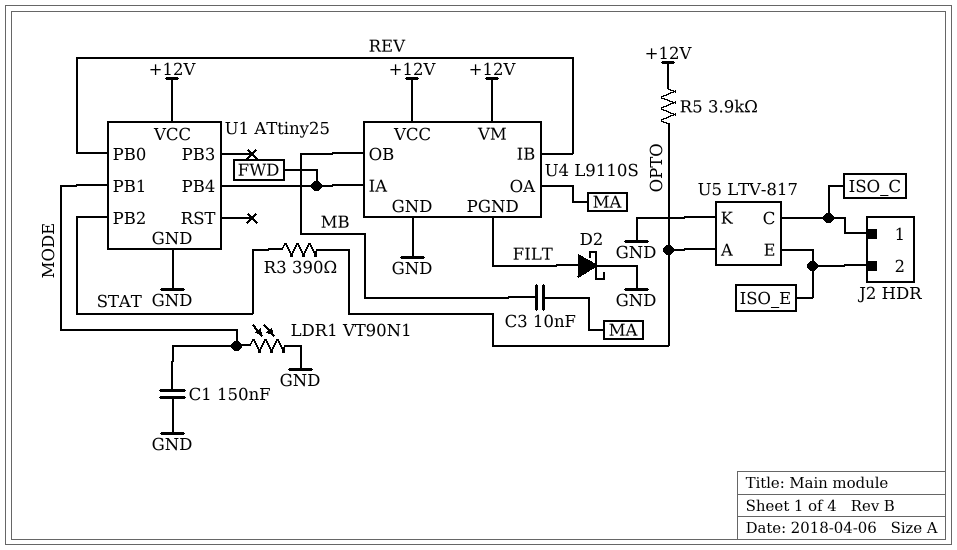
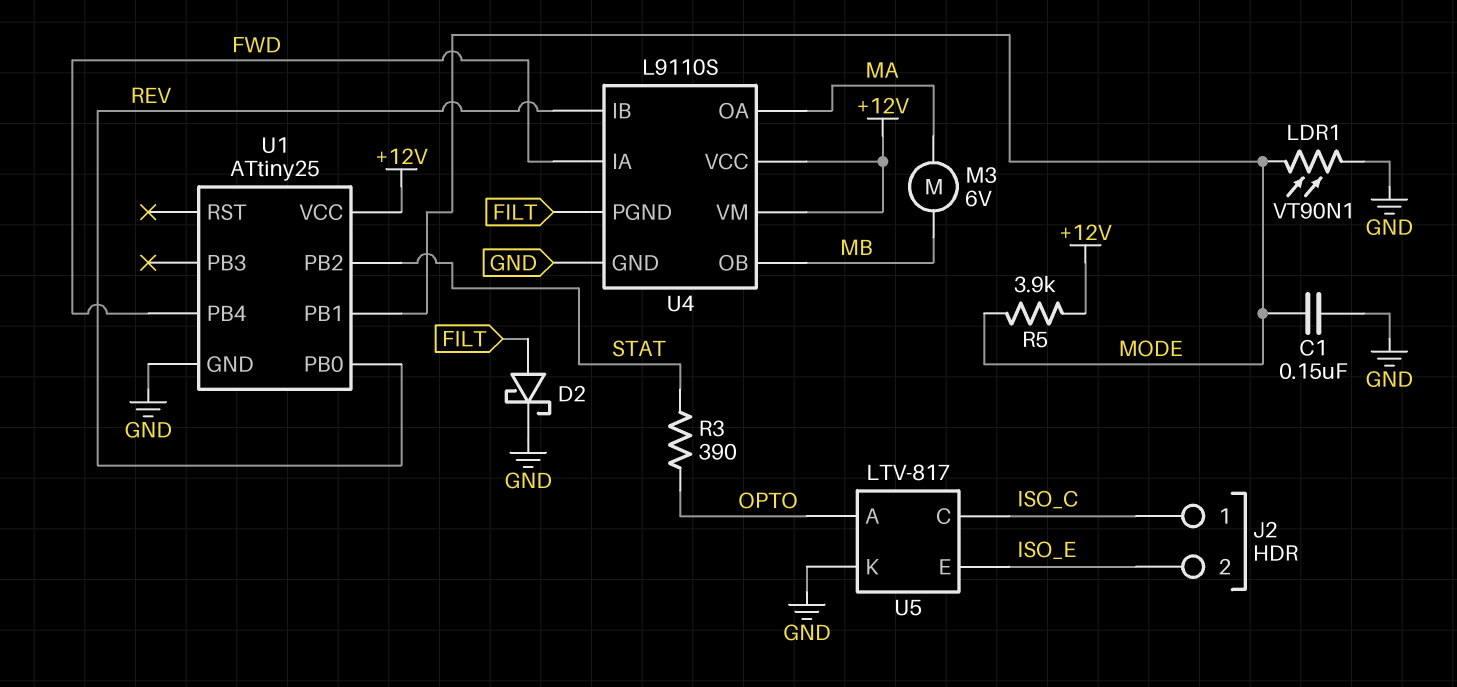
C3: 10nF (MA, MB) -> none
M3: none -> motor 6V (MA, MB)
R5: 3.9k (+12V, OPTO) -> 3.9k (+12V, MODE)

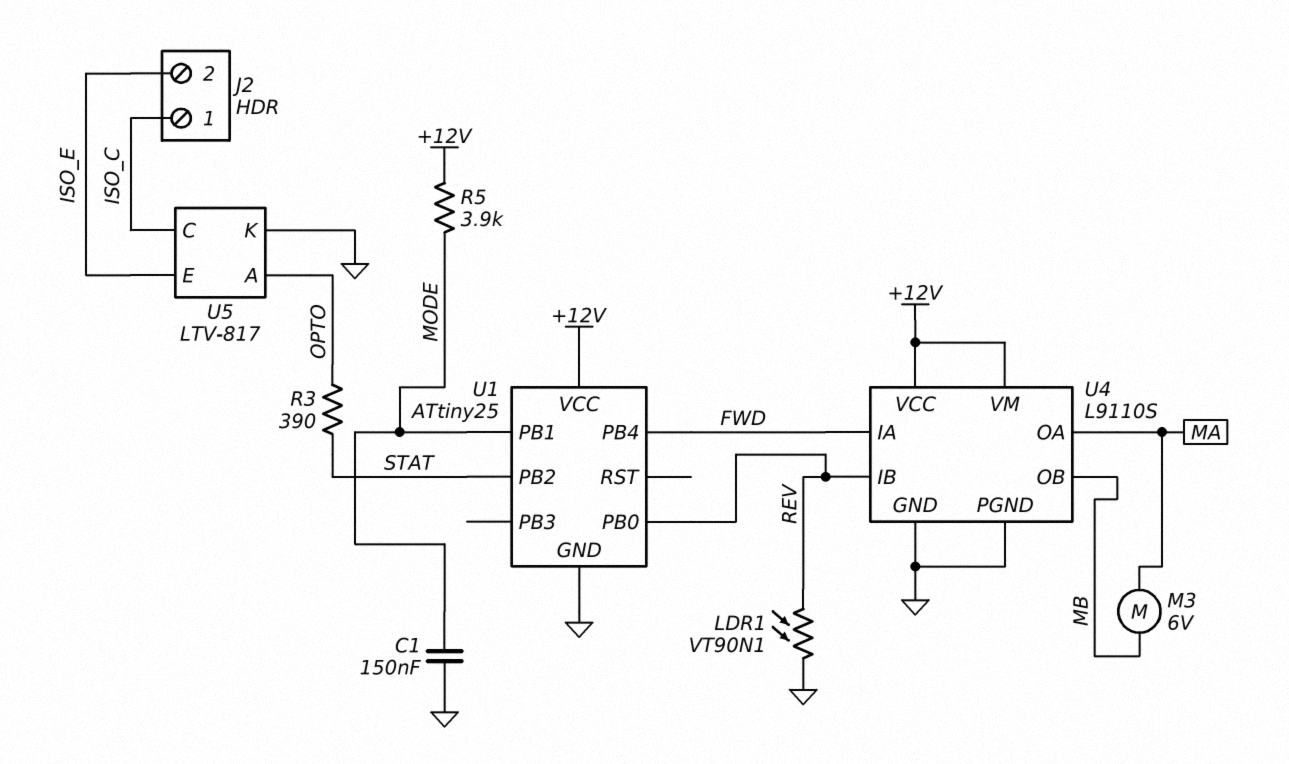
D2: schottky (A FILT, K GND) -> none
LDR1: VT90N1 (GND, MODE) -> VT90N1 (GND, REV)
U4 pin PGND: FILT -> GND

